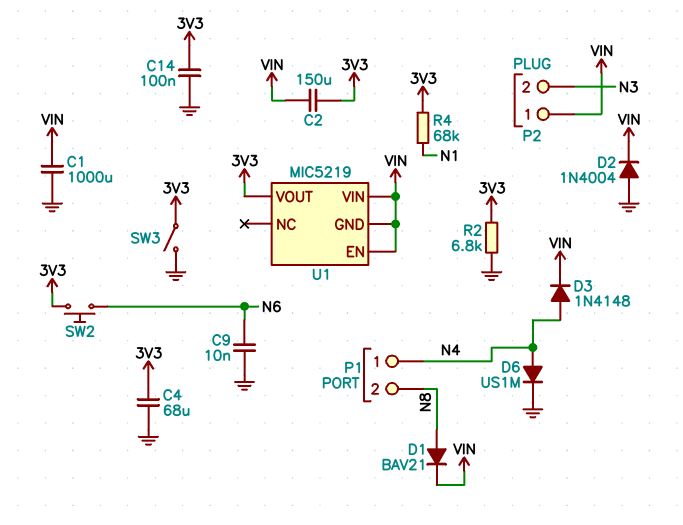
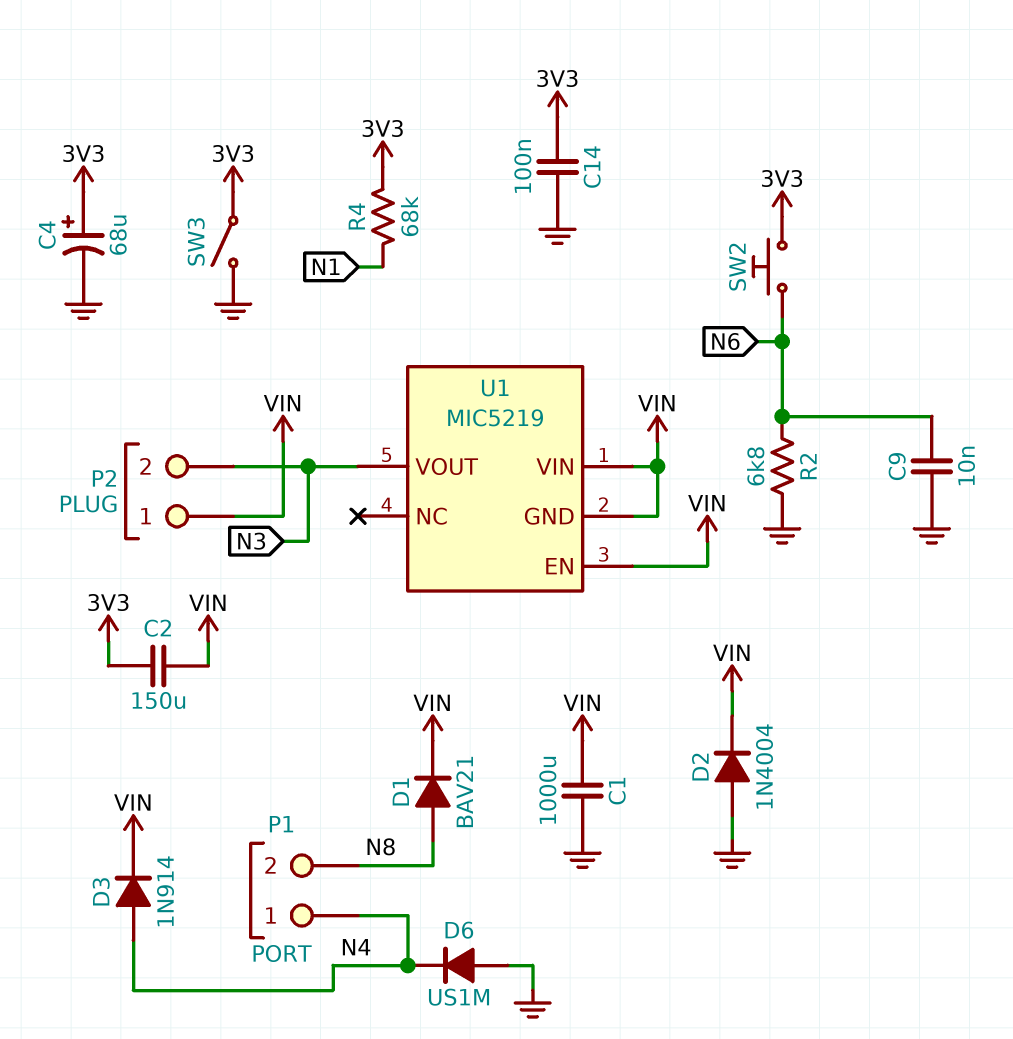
C4: 68uF (3V3, GND) -> 68uF (plus 3V3, minus GND)
D3: diode 1N4148 (A N4, K VIN) -> diode 1N914 (A N4, K VIN)
D6: diode US1M (A N4, K GND) -> diode US1M (A GND, K N4)
R2: 6.8k (3V3, GND) -> 6.8k (GND, N6)
U1 pin VOUT: 3V3 -> N3

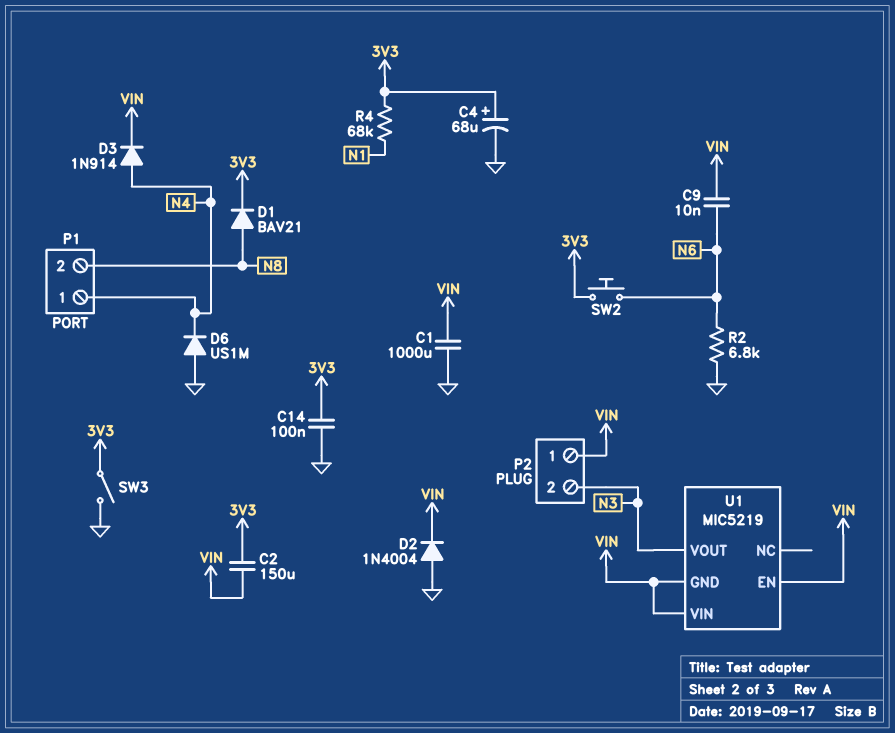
C9: 10nF (GND, N6) -> 10nF (N6, VIN)
D1: diode BAV21 (A N8, K VIN) -> diode BAV21 (A N8, K 3V3)

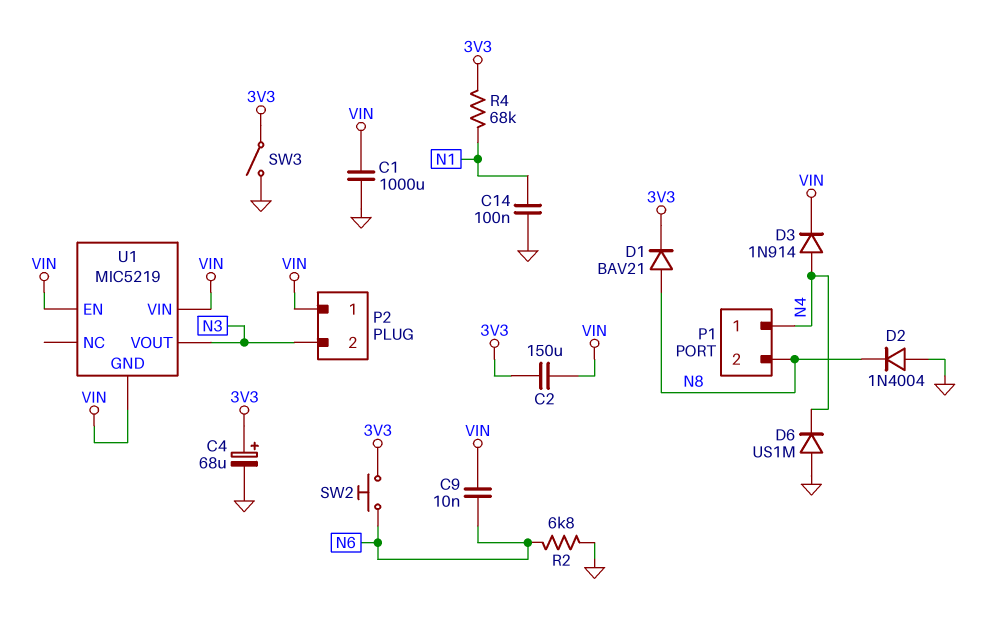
C14: 100nF (3V3, GND) -> 100nF (GND, N1)
D2: diode 1N4004 (A GND, K VIN) -> diode 1N4004 (A GND, K N8)

